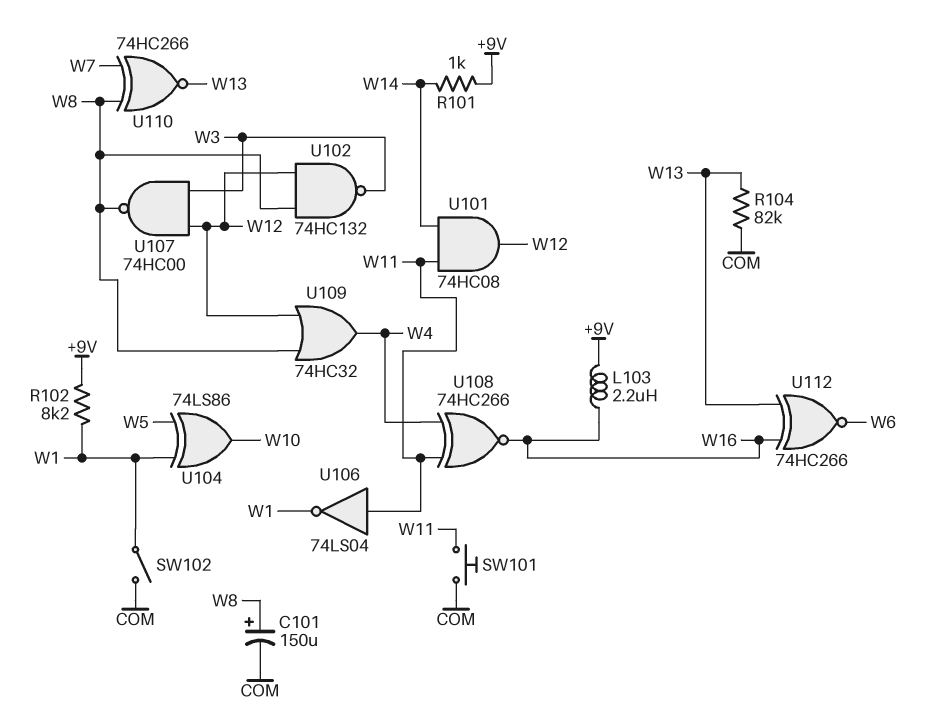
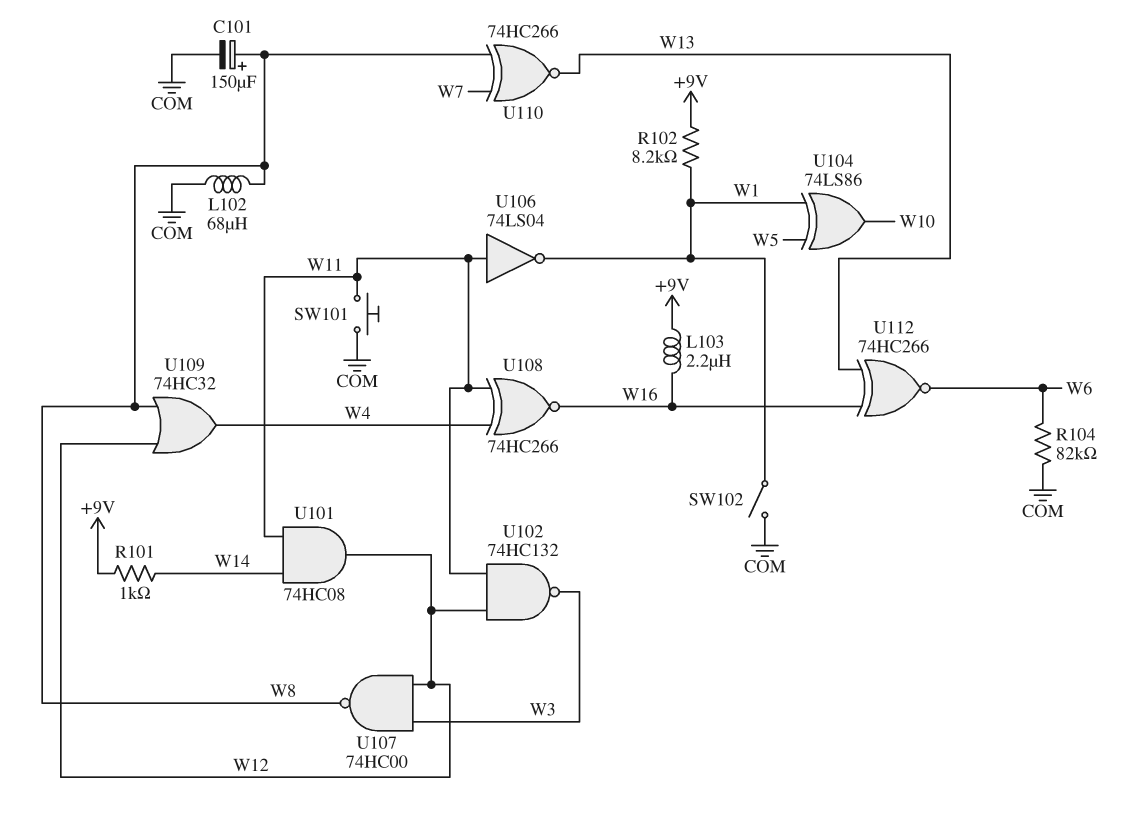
L102: none -> 68uH (COM, W8)
R104: 82k (COM, W13) -> 82k (COM, W6)
U102: NAND 74HC132 (in W8, in W12, out W3) -> NAND 74HC132 (in W11, in W12, out W3)

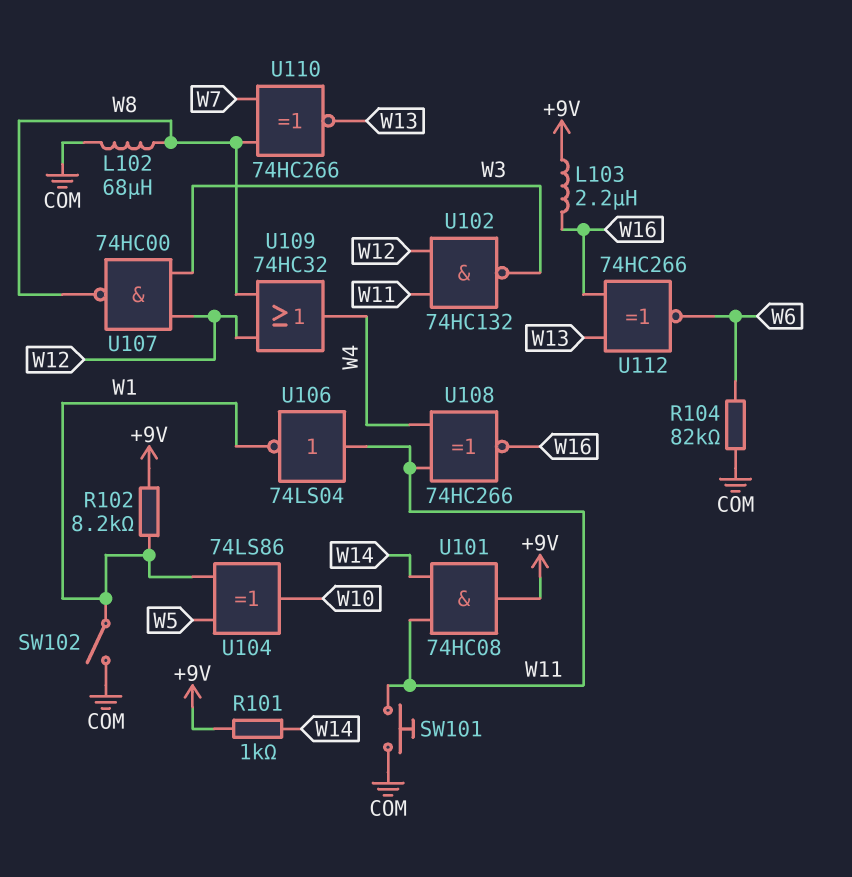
C101: 150uF (plus W8, minus COM) -> none
U101: AND 74HC08 (in W11, in W14, out W12) -> AND 74HC08 (in W11, in W14, out +9V)

